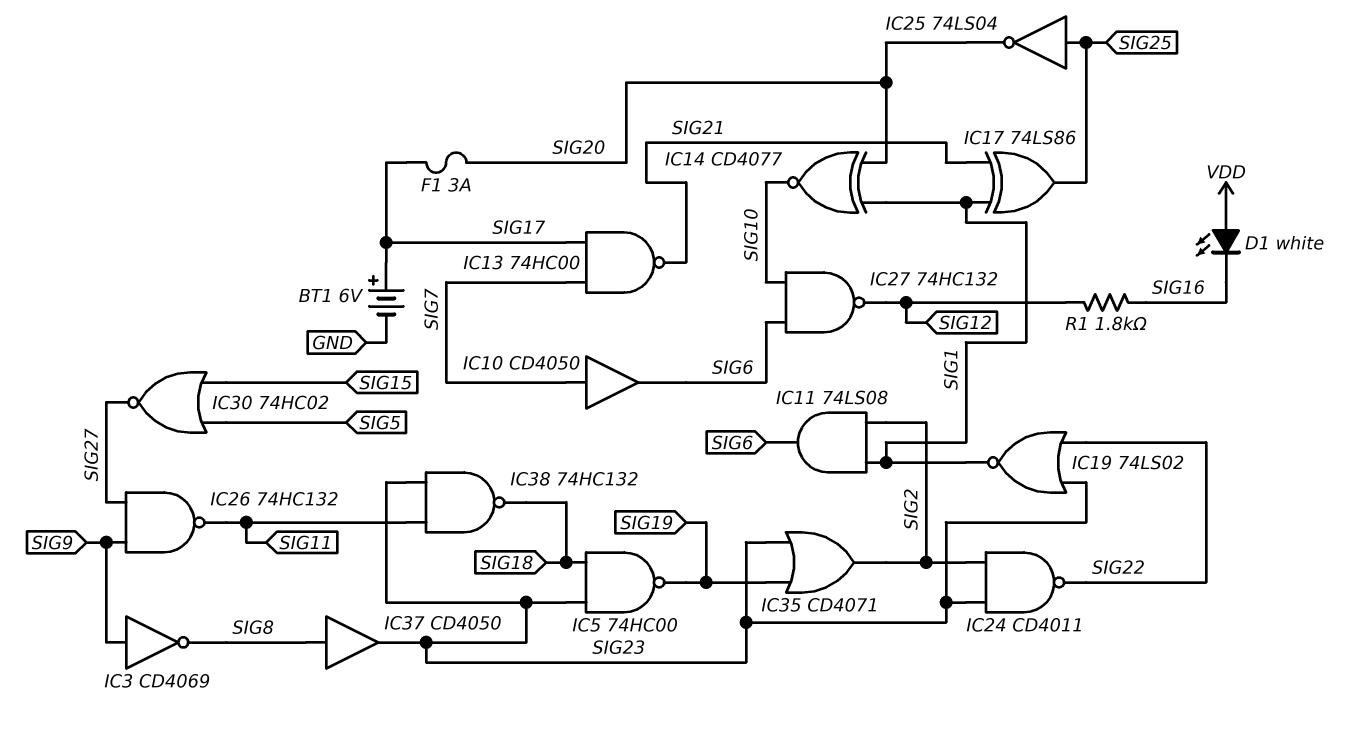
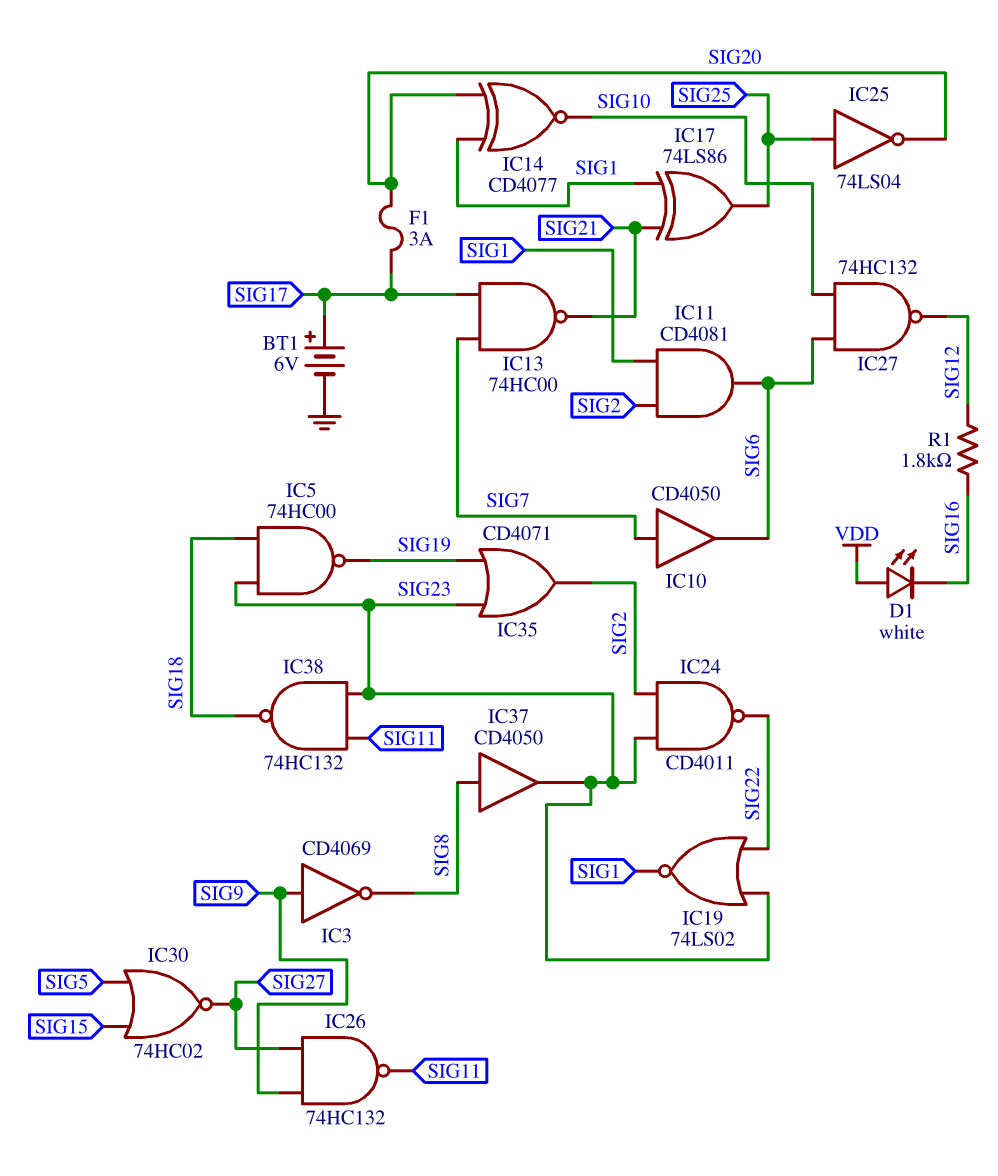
IC11: AND 74LS08 (in SIG1, in SIG2, out SIG6) -> AND CD4081 (in SIG1, in SIG2, out SIG6)

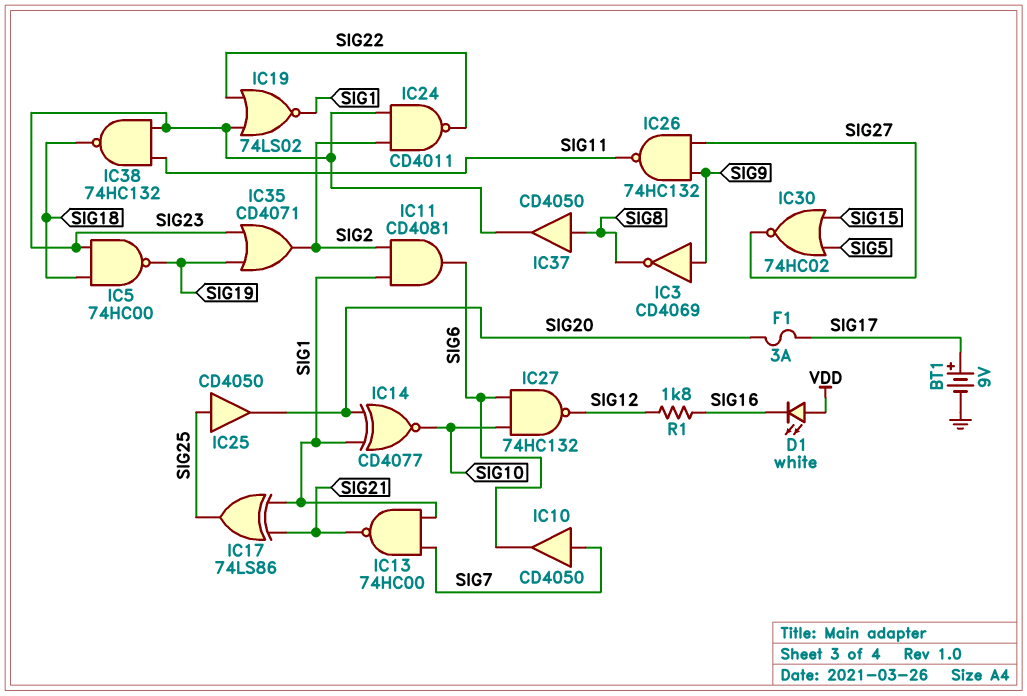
BT1: 6V (plus SIG17, minus GND) -> 9V (plus SIG17, minus GND)
IC13: NAND 74HC00 (in SIG7, in SIG17, out SIG21) -> NAND 74HC00 (in SIG1, in SIG7, out SIG21)
IC25: NOT 74LS04 (in SIG25, out SIG20) -> buffer CD4050 (in SIG25, out SIG20)

